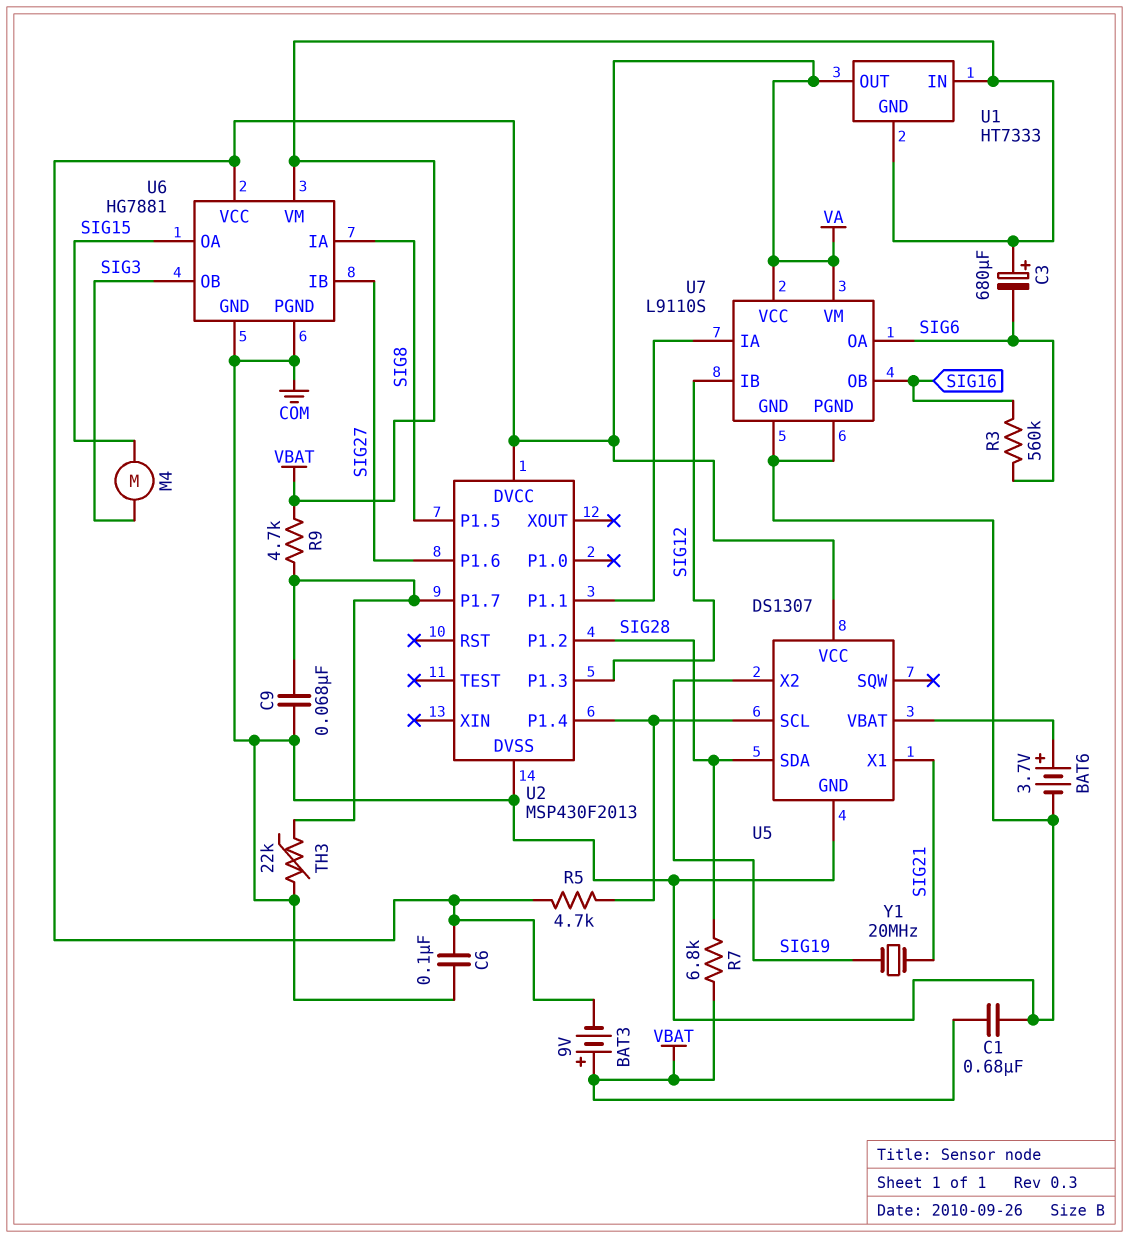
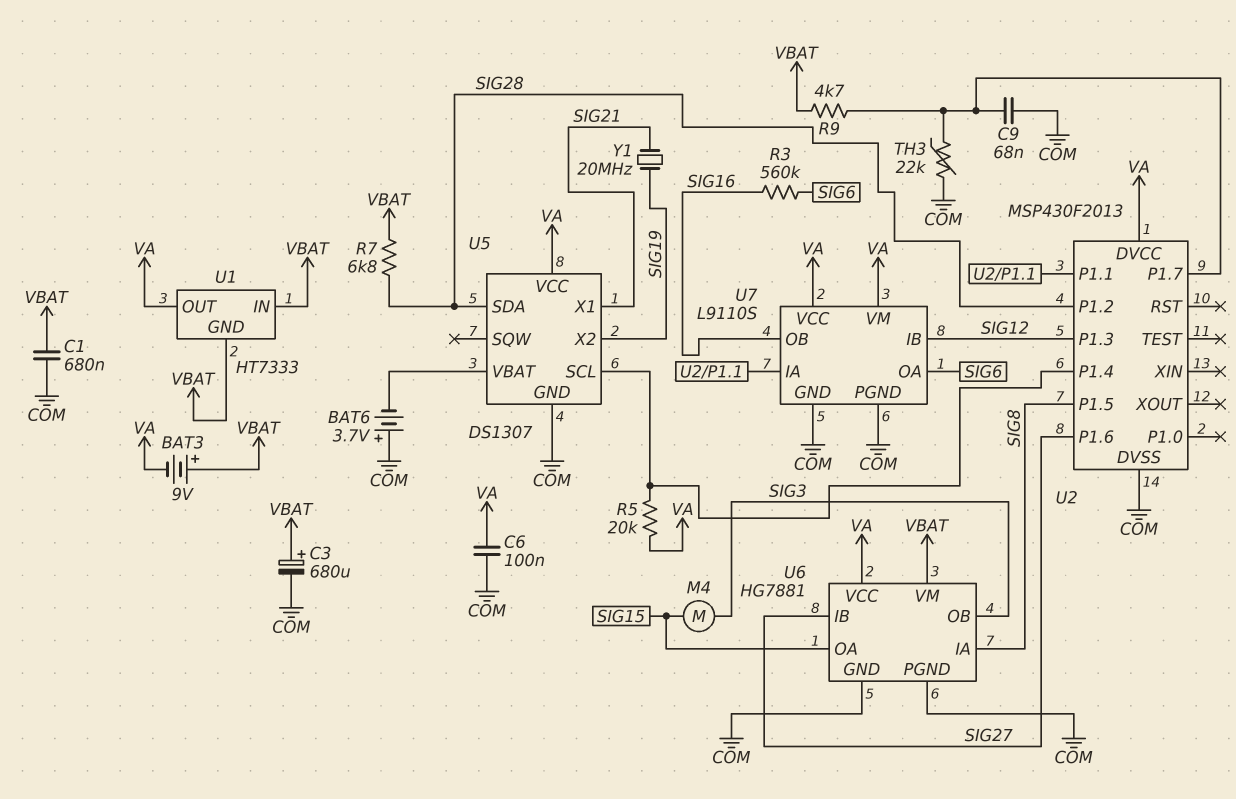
BAT6: 3.7V (plus U5/VBAT, minus COM) -> 3.7V (plus COM, minus U5/VBAT)
C3: 680uF (plus VBAT, minus SIG6) -> 680uF (plus VBAT, minus COM)
R5: 4.7k (U2/P1.4, VA) -> 20k (U2/P1.4, VA)

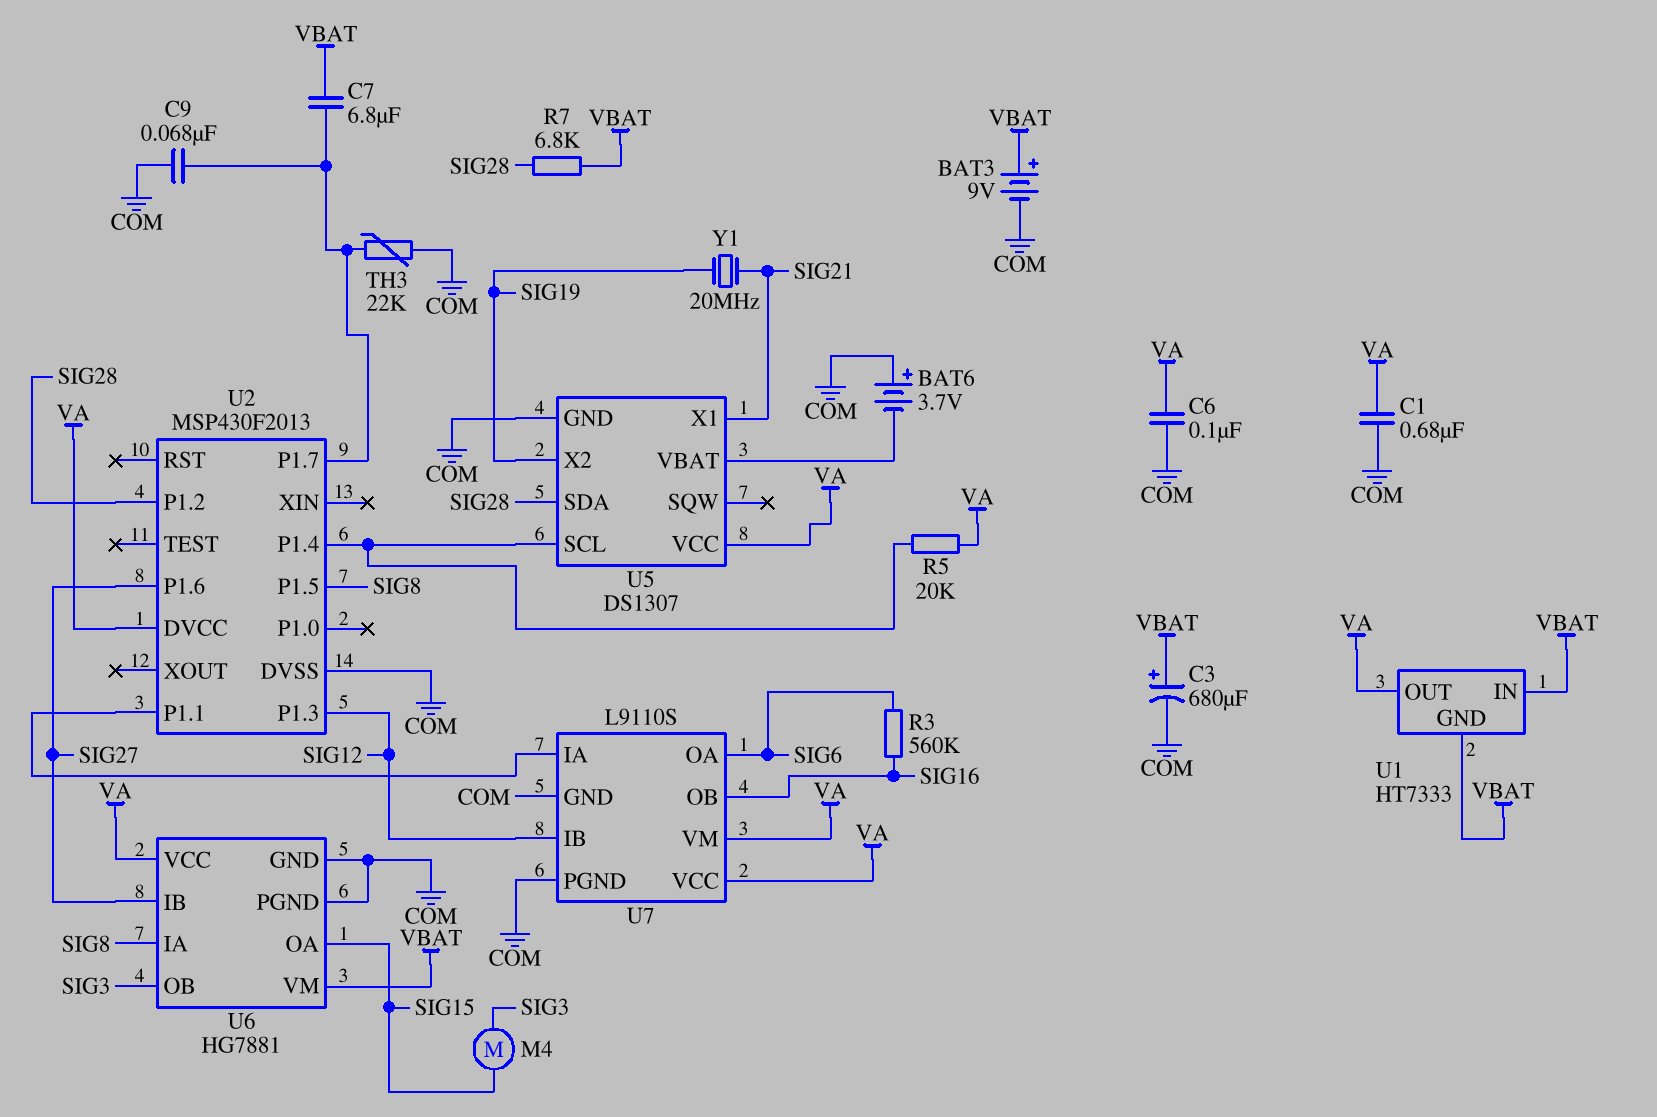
BAT3: 9V (plus VBAT, minus VA) -> 9V (plus VBAT, minus COM)
C1: 680nF (COM, VBAT) -> 680nF (COM, VA)
C7: none -> 6.8uF (U2/P1.7, VBAT)
R9: 4.7k (U2/P1.7, VBAT) -> none

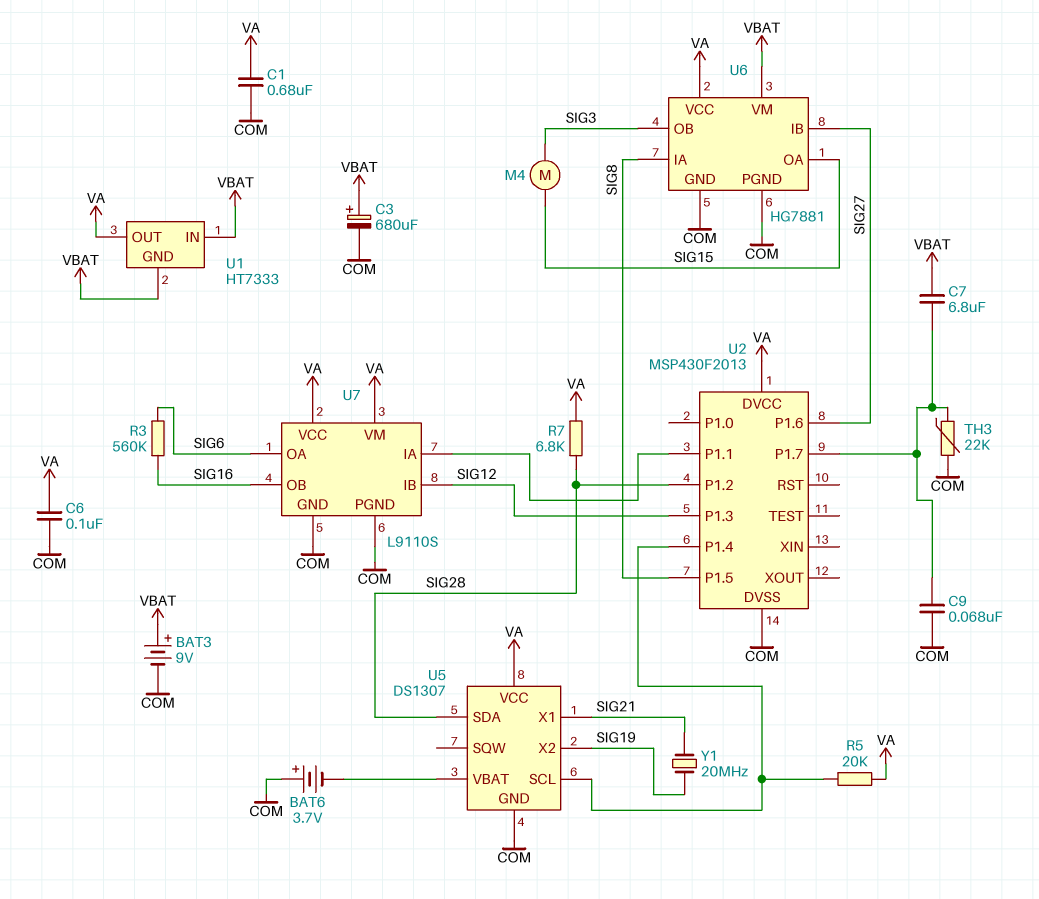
R7: 6.8k (SIG28, VBAT) -> 6.8k (SIG28, VA)

